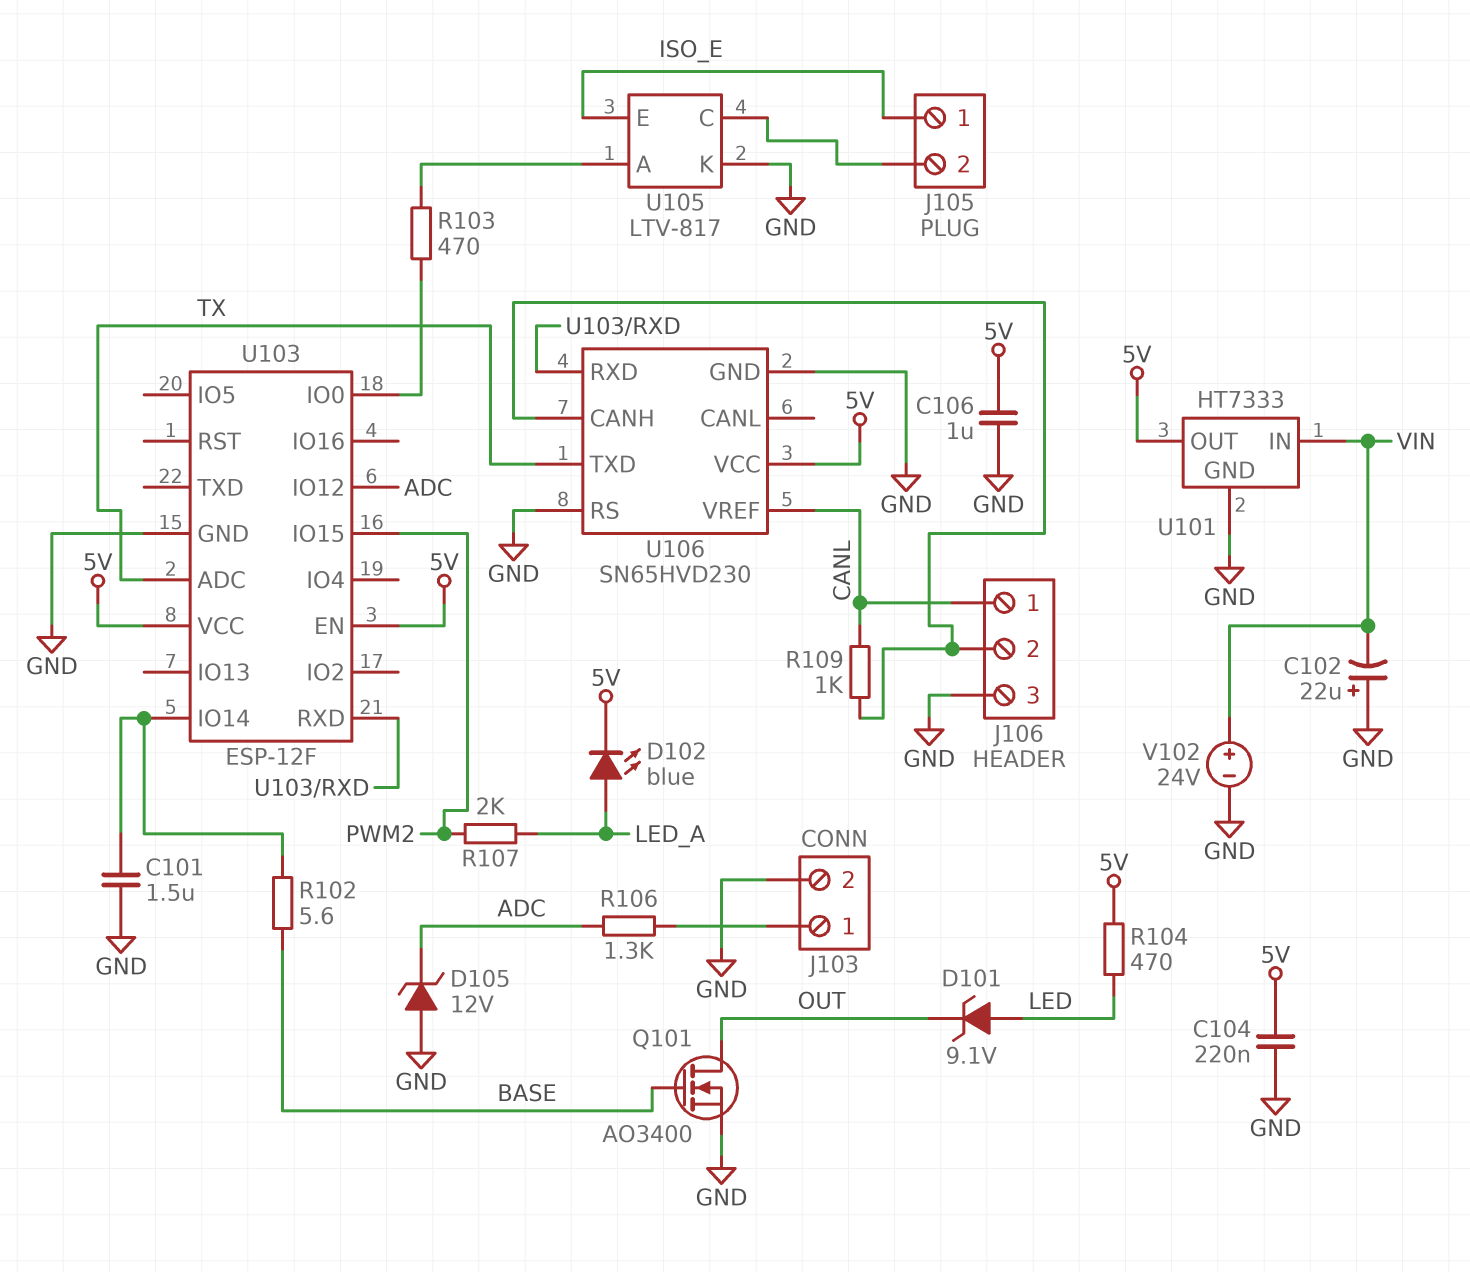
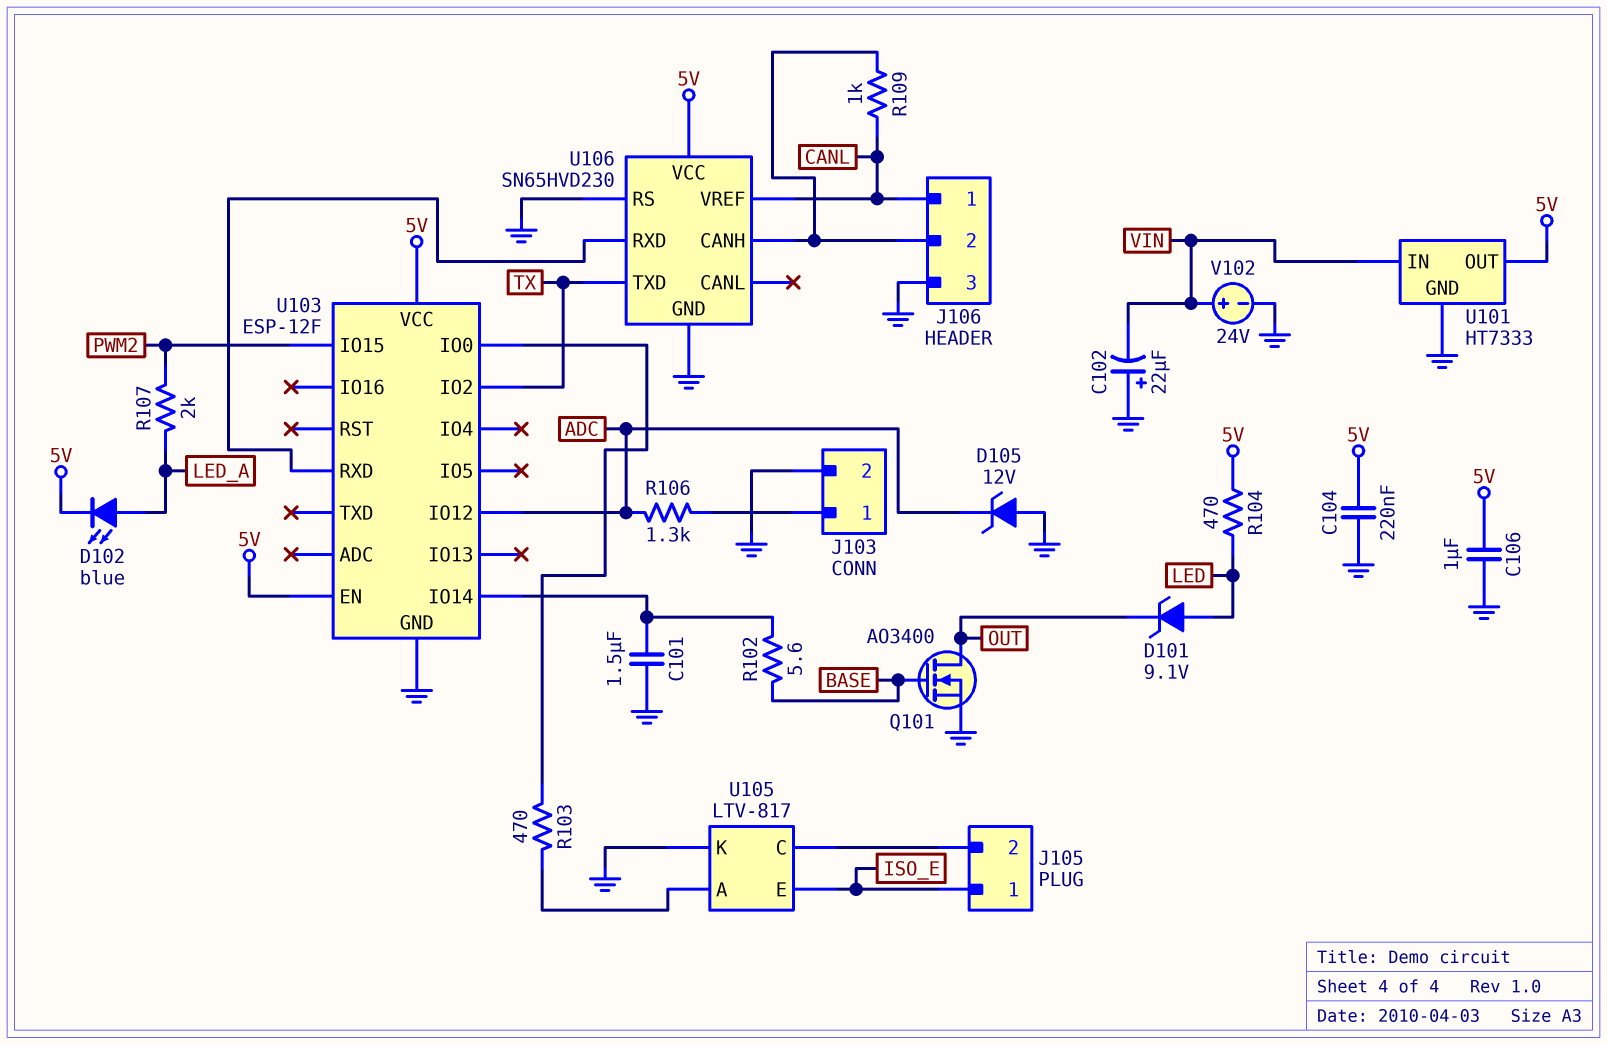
U103 pin ADC: TX -> none
U103 pin IO2: none -> TX

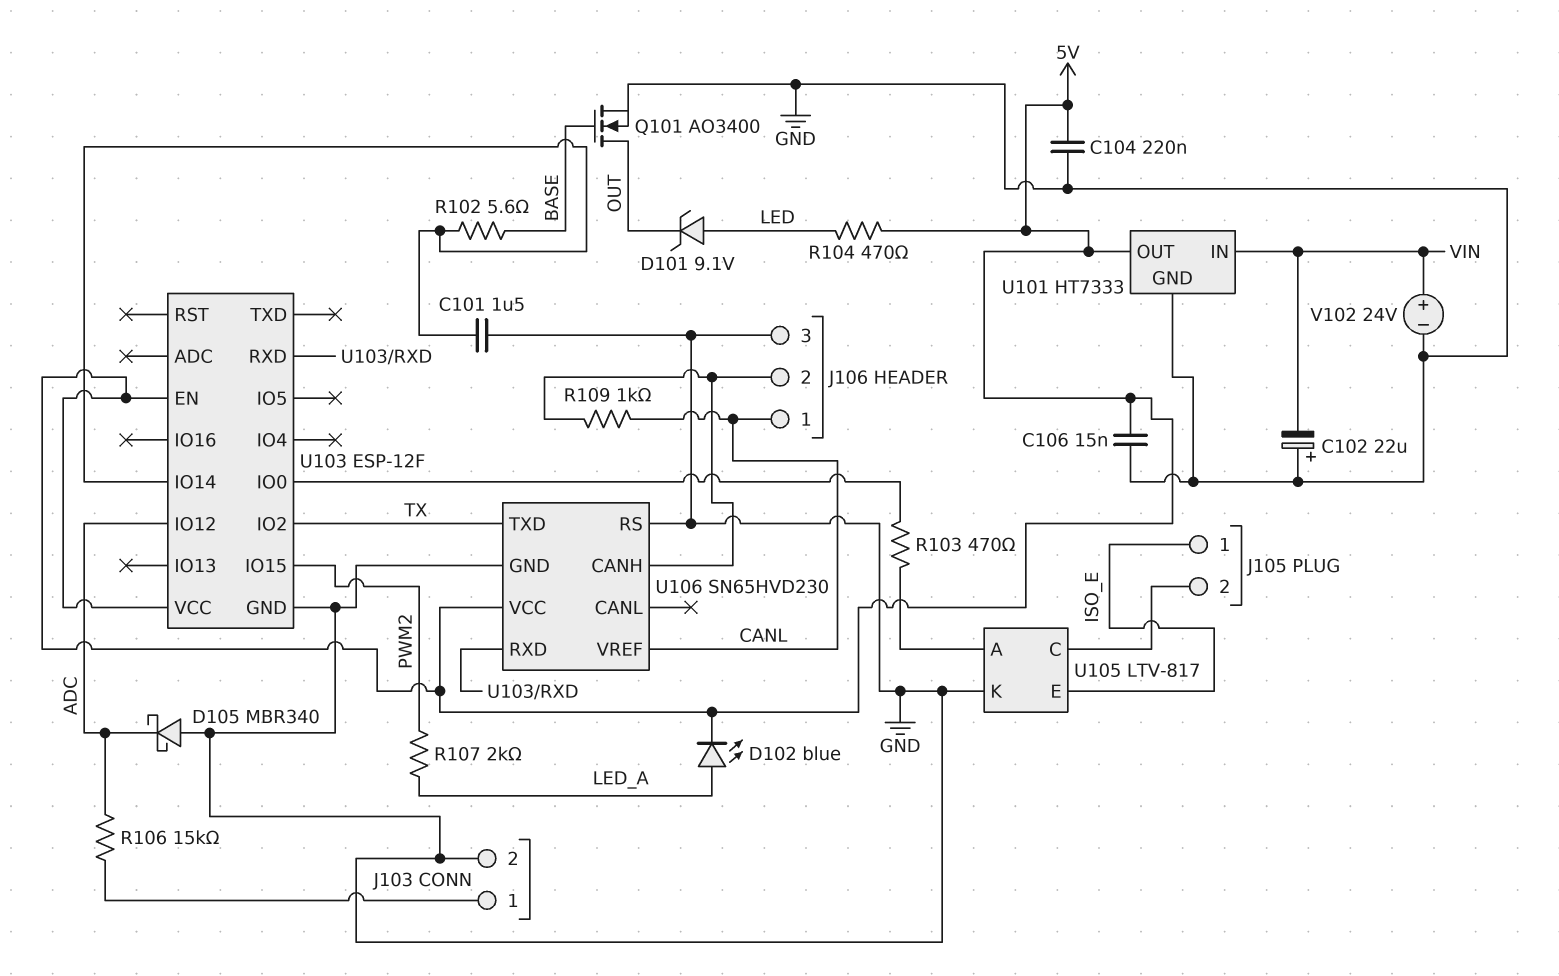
C106: 1uF (5V, GND) -> 15nF (5V, GND)
D105: zener 12V (A GND, K ADC) -> schottky MBR340 (A GND, K ADC)
R106: 1.3k (ADC, J103/1) -> 15k (ADC, J103/1)

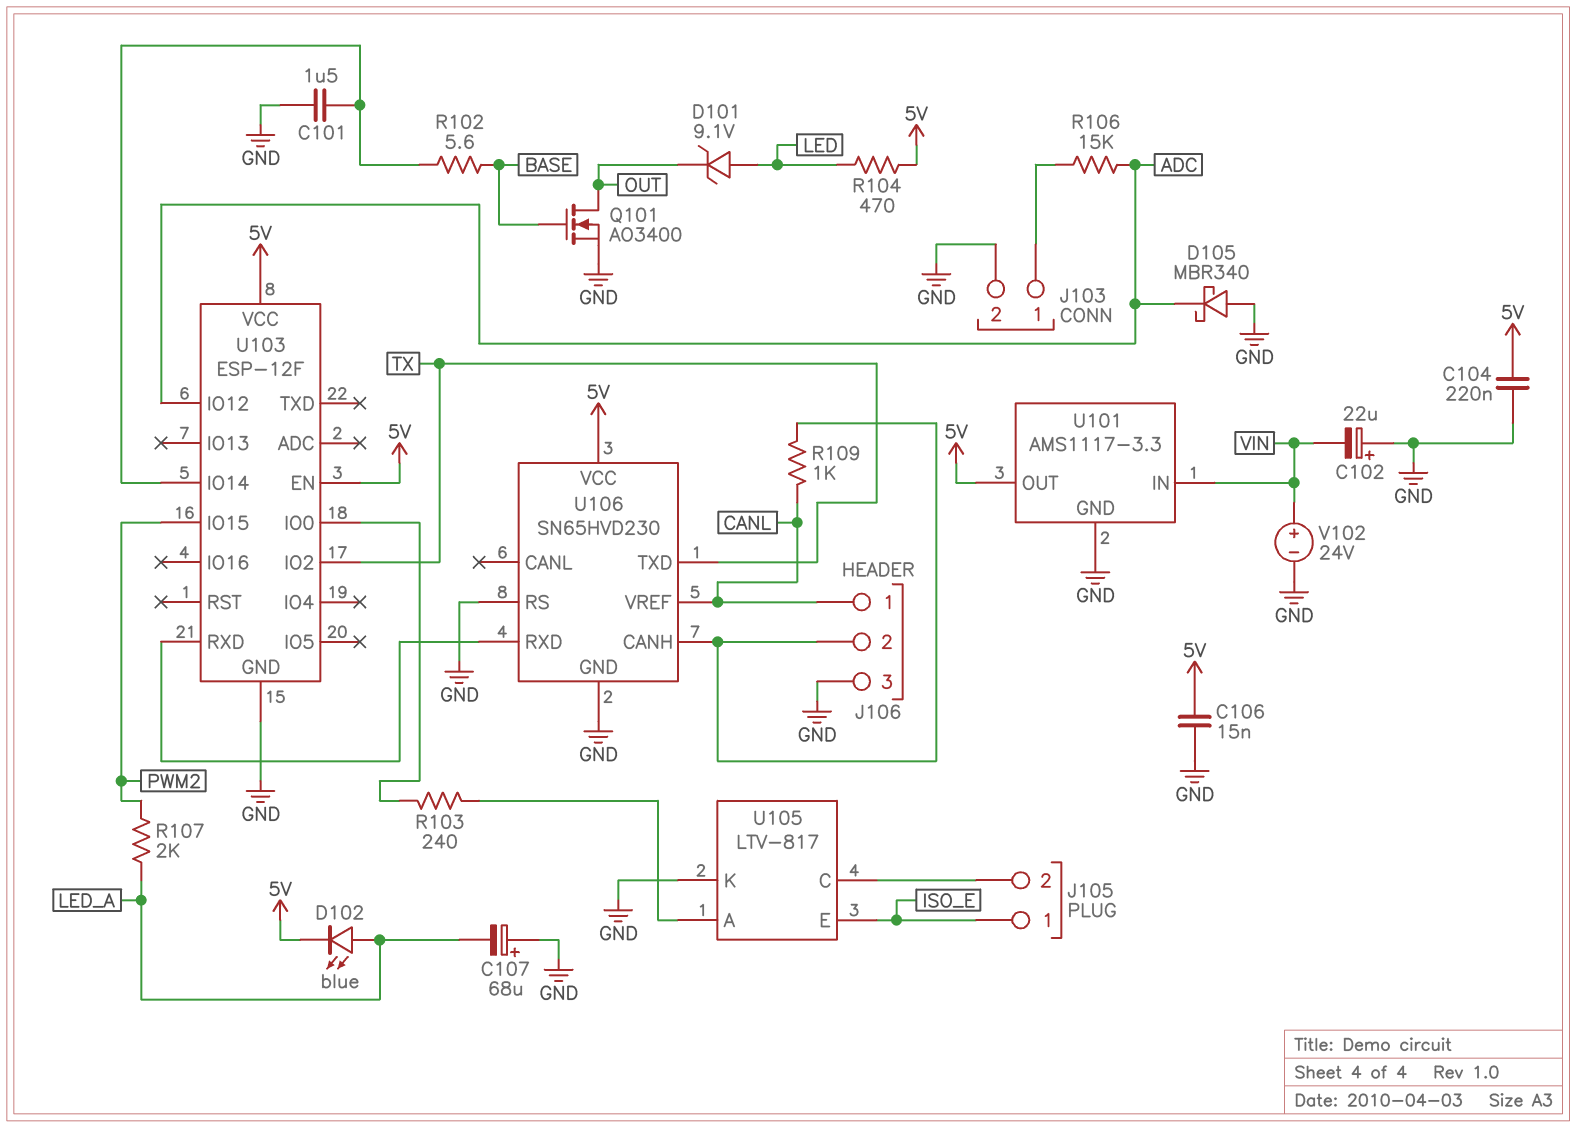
C107: none -> 68uF (plus GND, minus LED_A)
R103: 470 (U103/IO0, U105/A) -> 240 (U103/IO0, U105/A)
U101: HT7333 -> AMS1117-3.3

